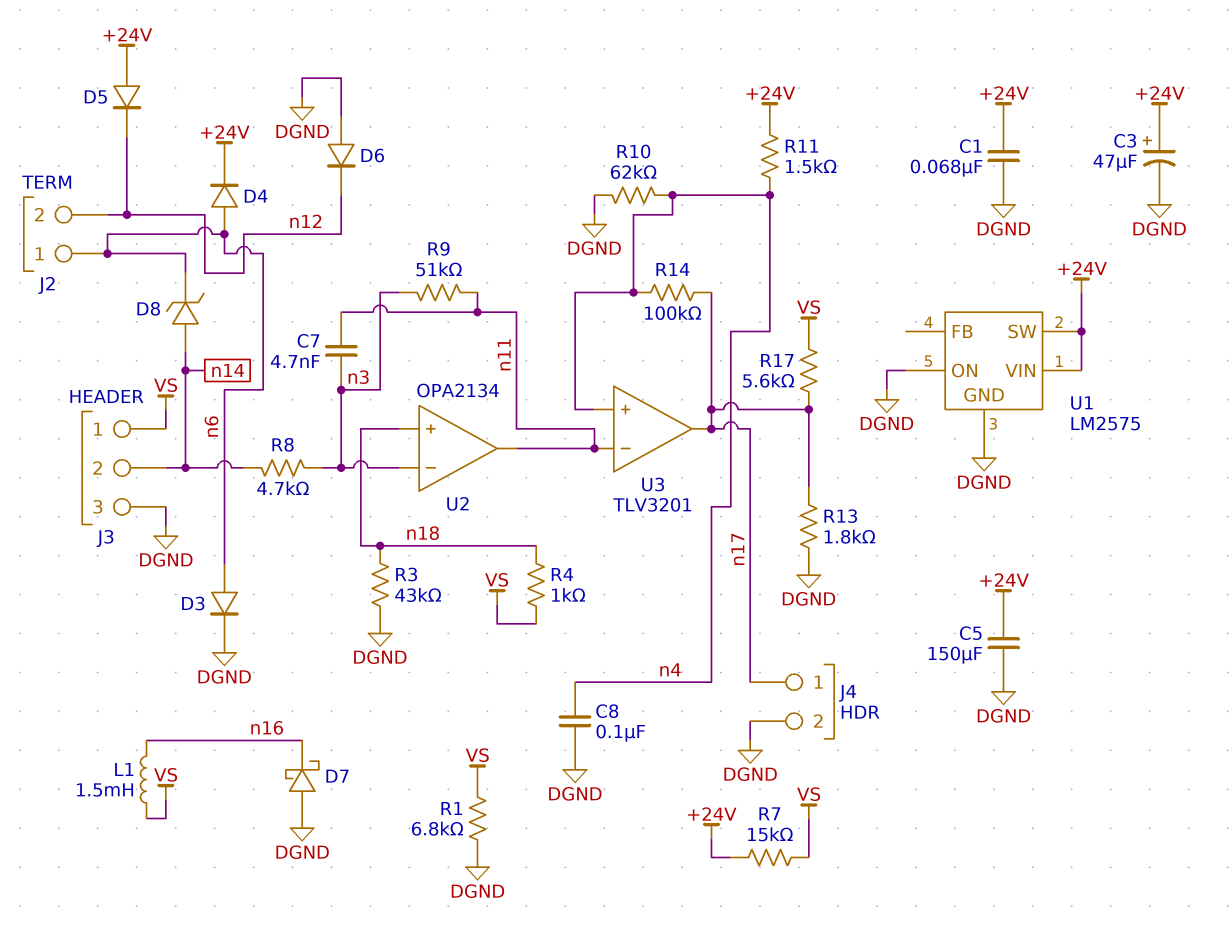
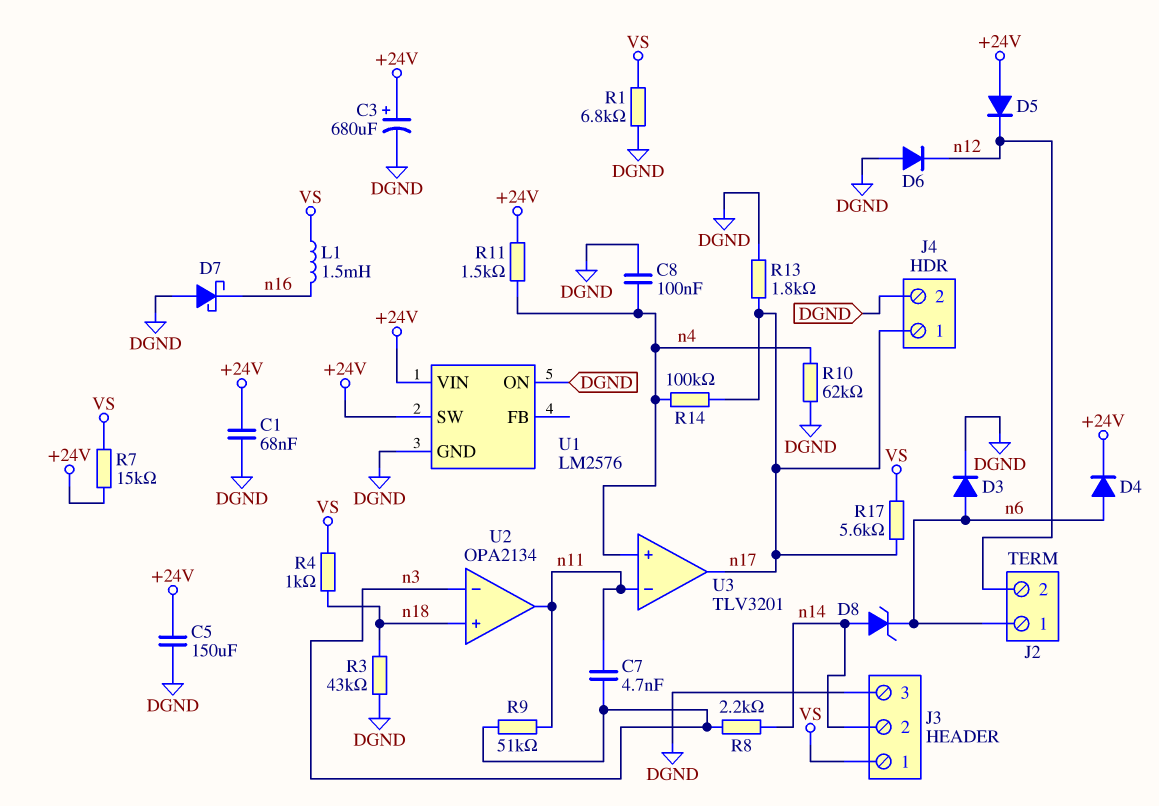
C3: 47uF (plus +24V, minus DGND) -> 680uF (plus +24V, minus DGND)
R8: 4.7k (n3, n14) -> 2.2k (n3, n14)
U1: LM2575 -> LM2576

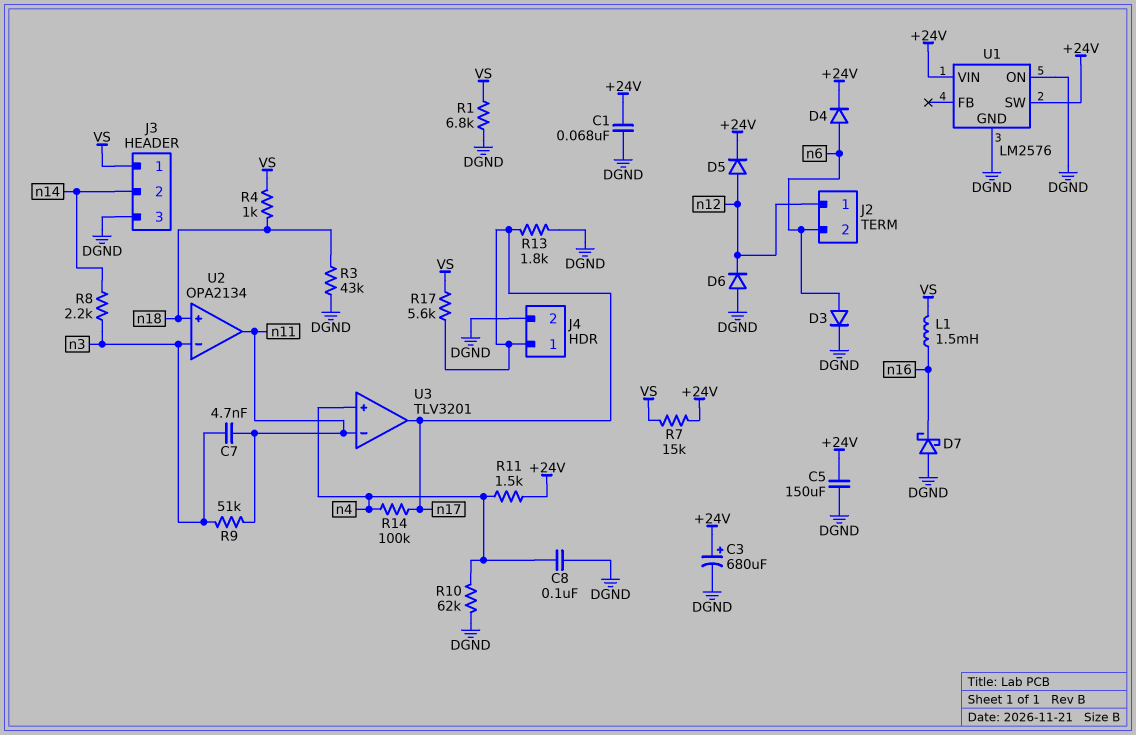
D5: diode (A +24V, K n12) -> diode (A n12, K +24V)
D8: zener (A n14, K n6) -> none
J2 pin 1: n6 -> n12
J2 pin 2: n12 -> n6

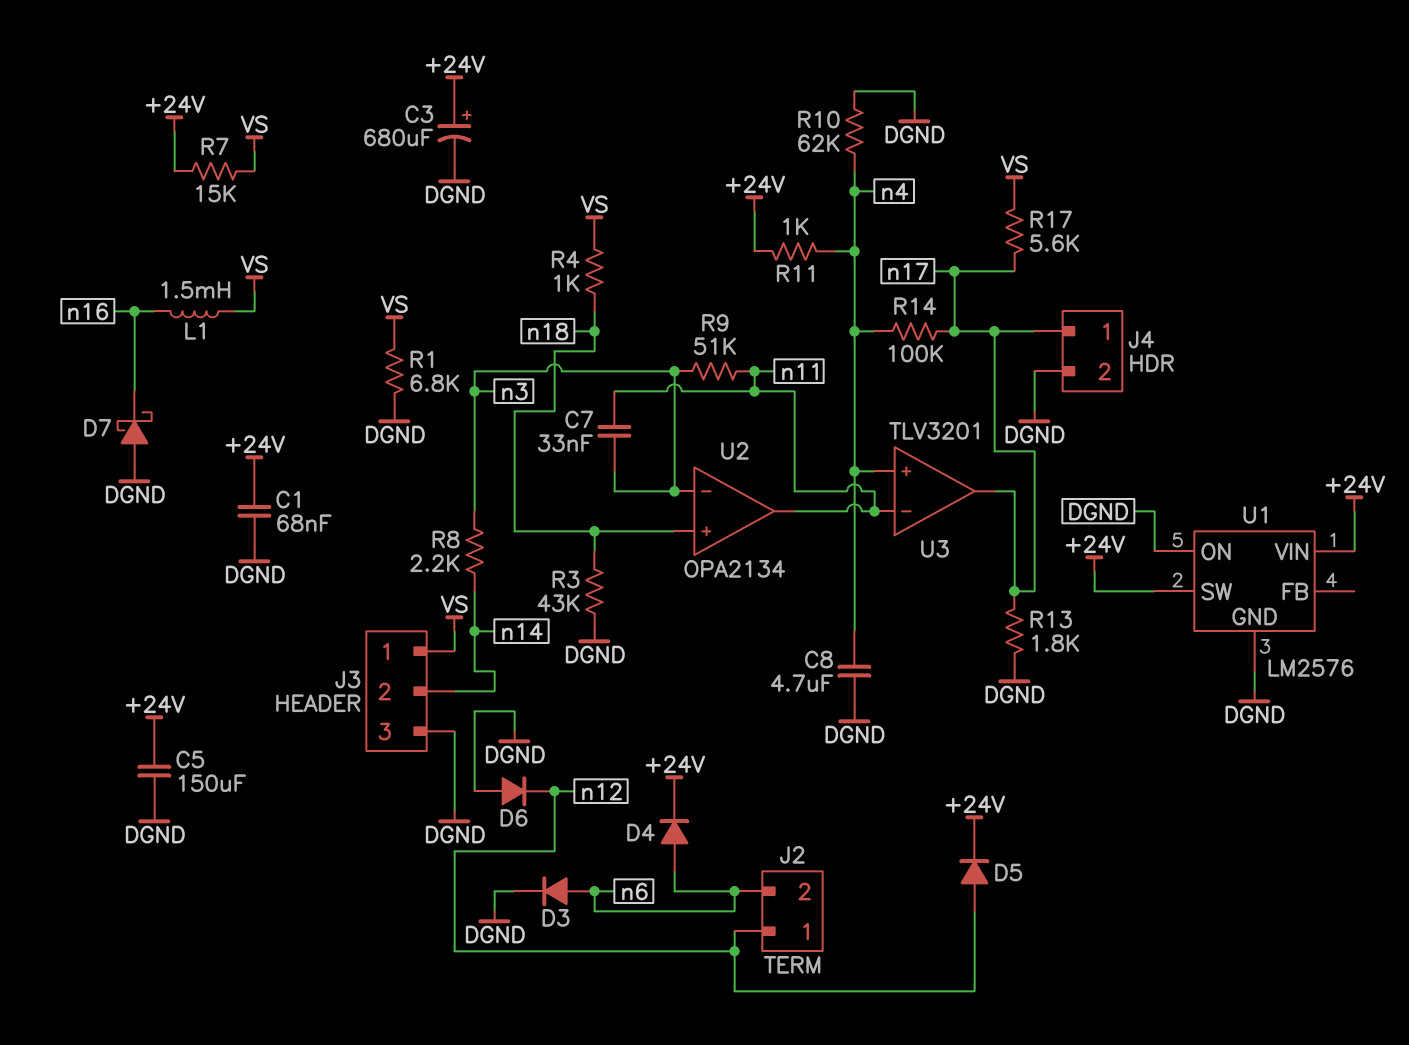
C7: 4.7nF (n3, n11) -> 33nF (n3, n11)
C8: 100nF (DGND, n4) -> 4.7uF (DGND, n4)
R11: 1.5k (+24V, n4) -> 1k (+24V, n4)

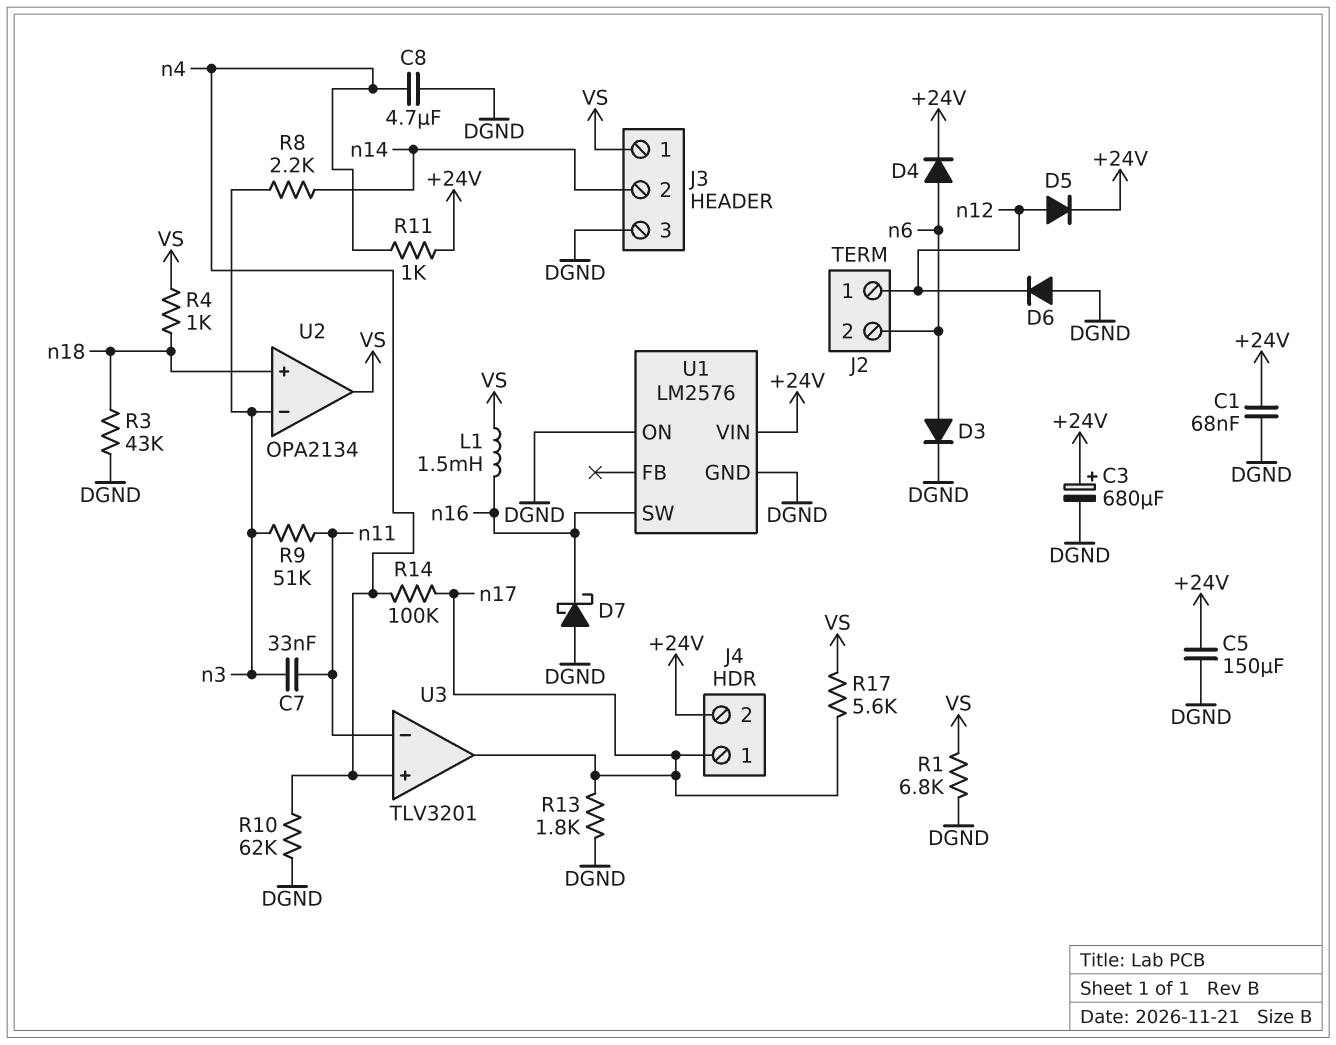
J4 pin 2: DGND -> +24V
R7: 15k (+24V, VS) -> none
U1 pin SW: +24V -> n16
U2 pin out: n11 -> VS

